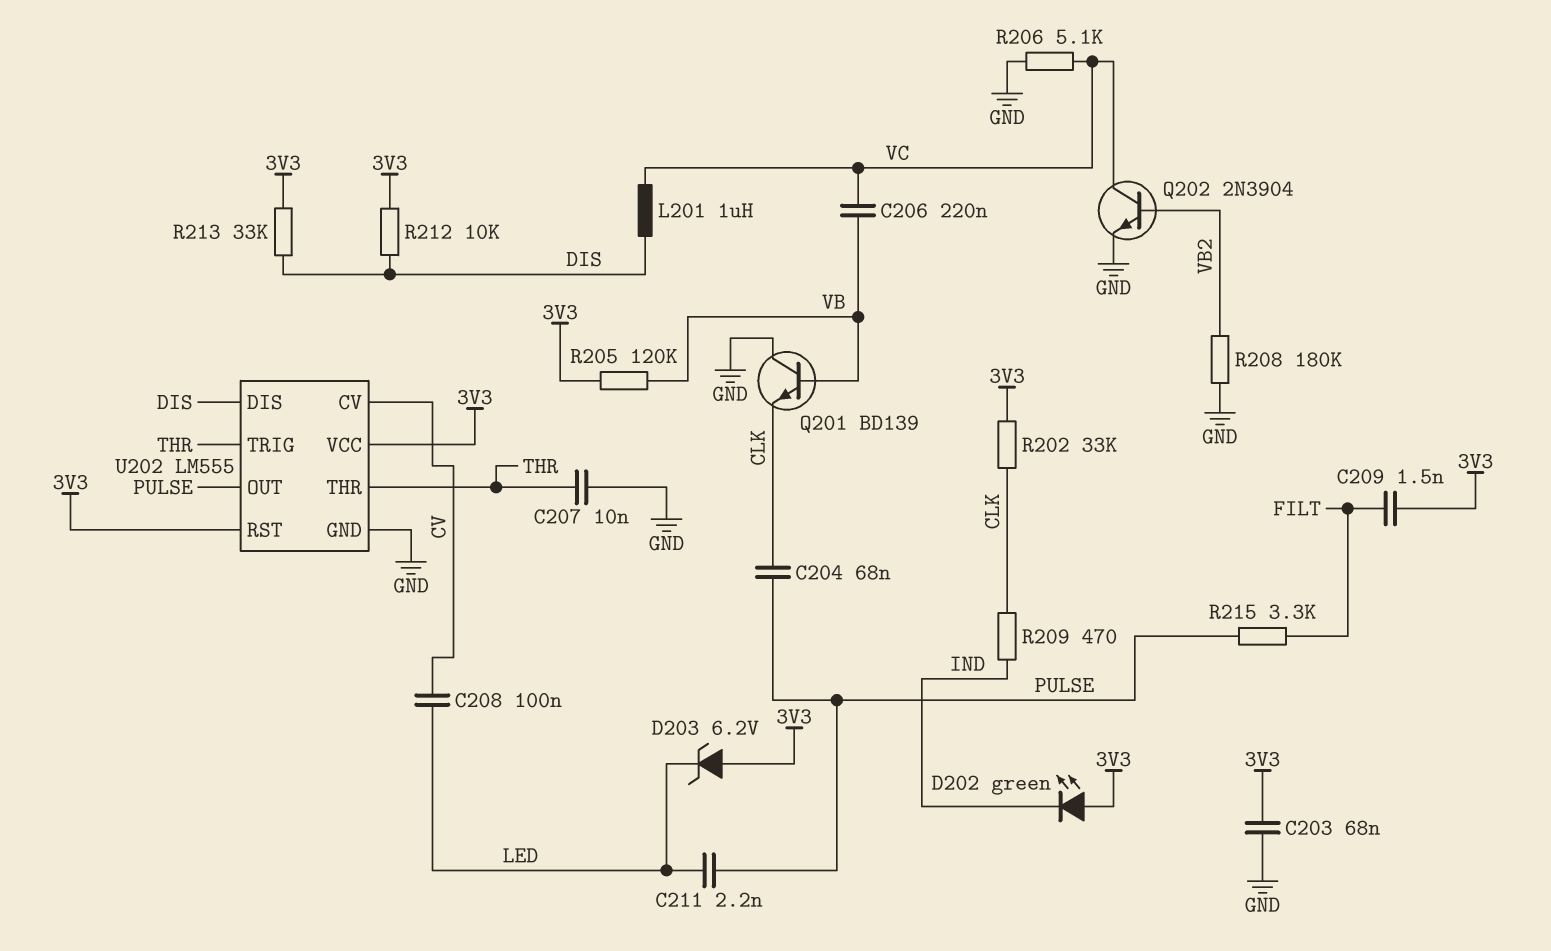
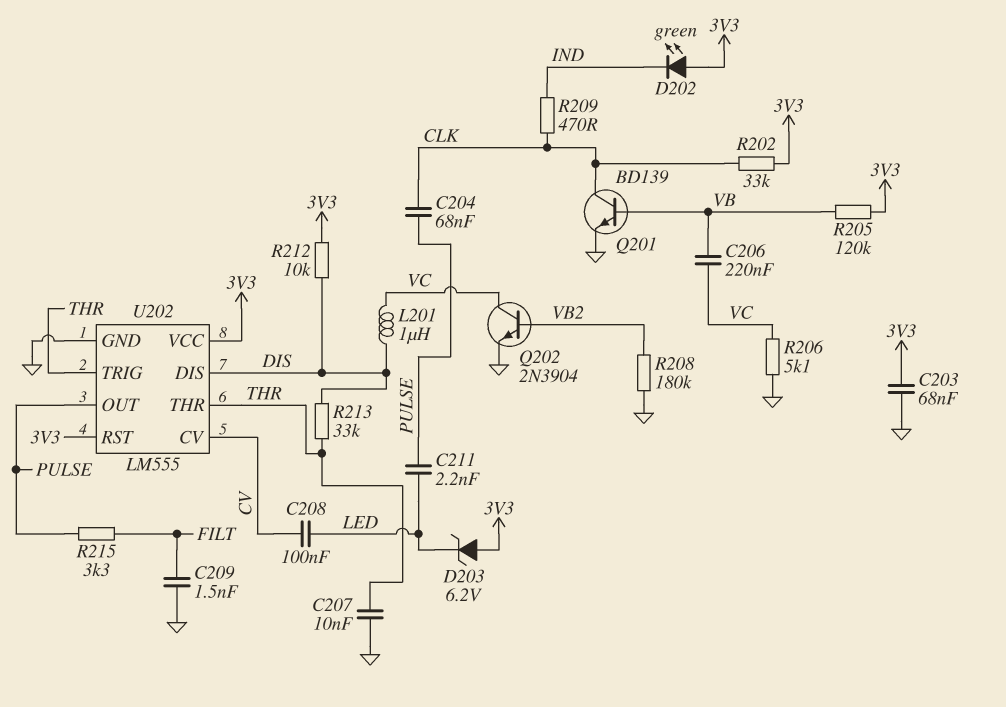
C209: 1.5nF (3V3, FILT) -> 1.5nF (FILT, GND)
Q201: NPN BD139 (B VB, C GND, E CLK) -> NPN BD139 (B VB, C CLK, E GND)
R213: 33k (3V3, DIS) -> 33k (DIS, THR)

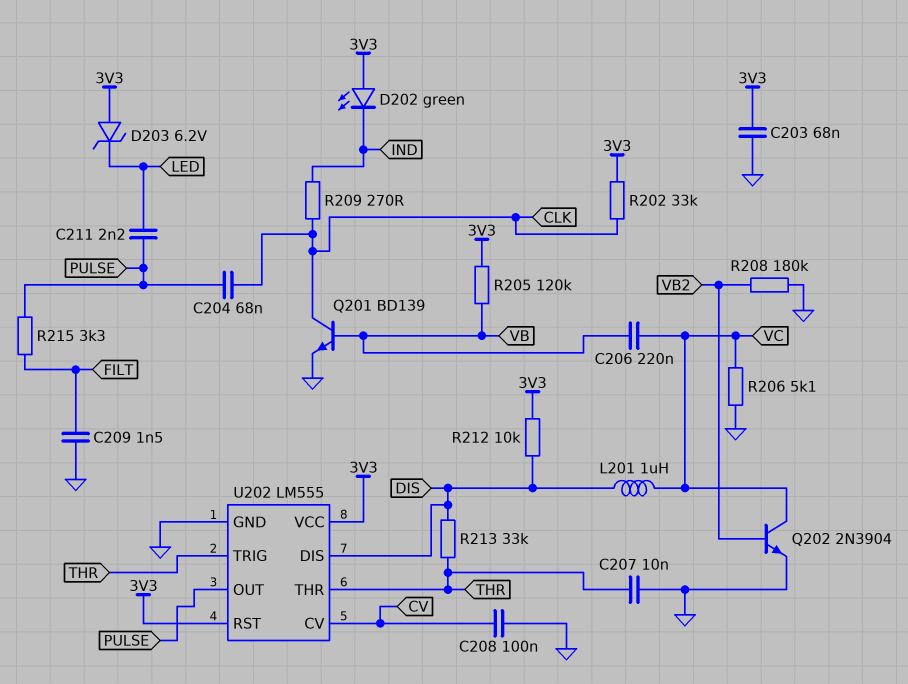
C208: 100nF (CV, LED) -> 100nF (CV, GND)
R209: 470 (CLK, IND) -> 270 (CLK, IND)

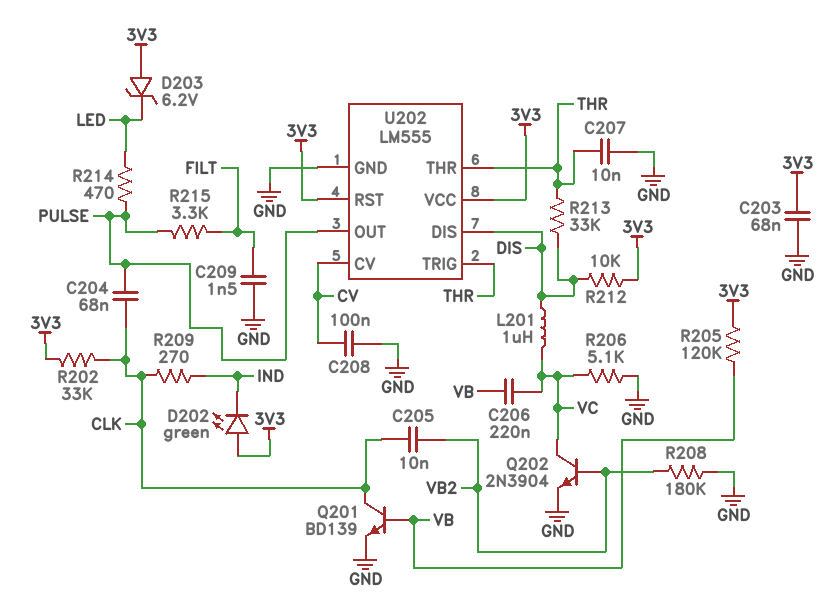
C205: none -> 10nF (CLK, VB2)
C211: 2.2nF (LED, PULSE) -> none
R214: none -> 470 (LED, PULSE)

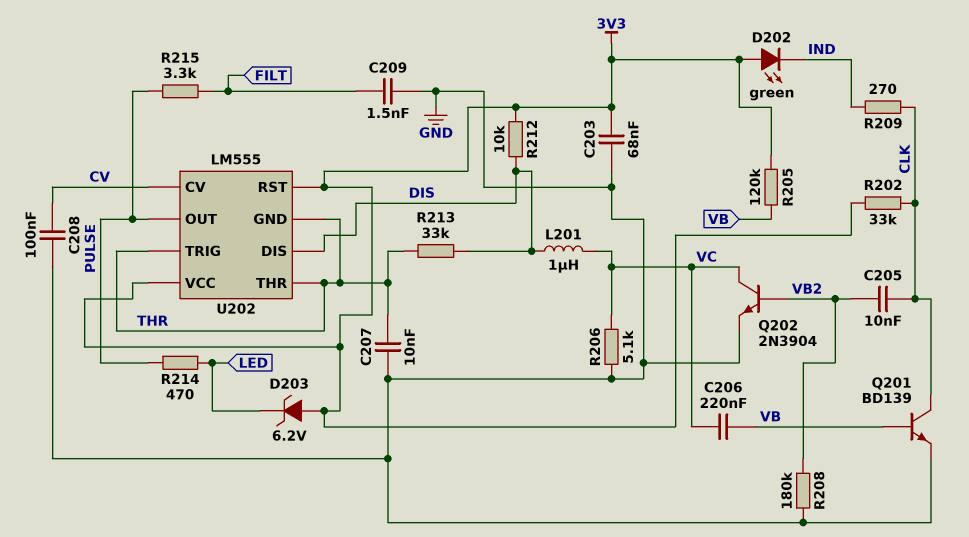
C204: 68nF (CLK, PULSE) -> none
U202 pin GND: GND -> THR

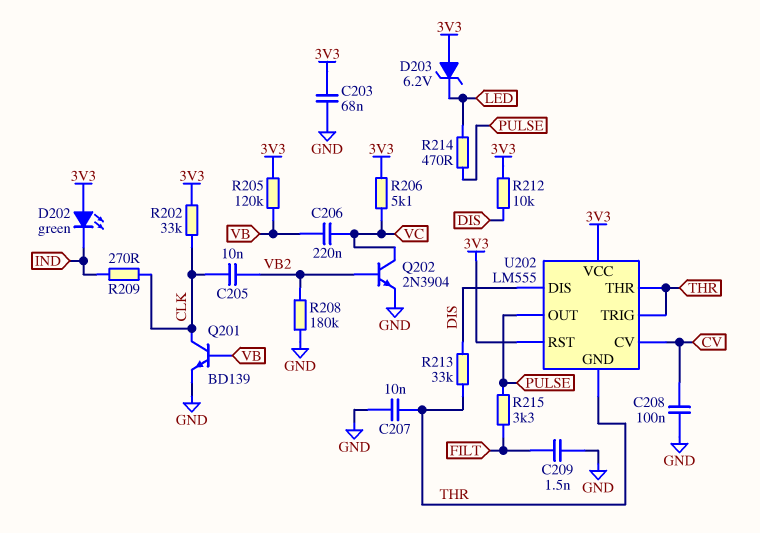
L201: 1uH (DIS, VC) -> none
R206: 5.1k (GND, VC) -> 5.1k (3V3, VC)

